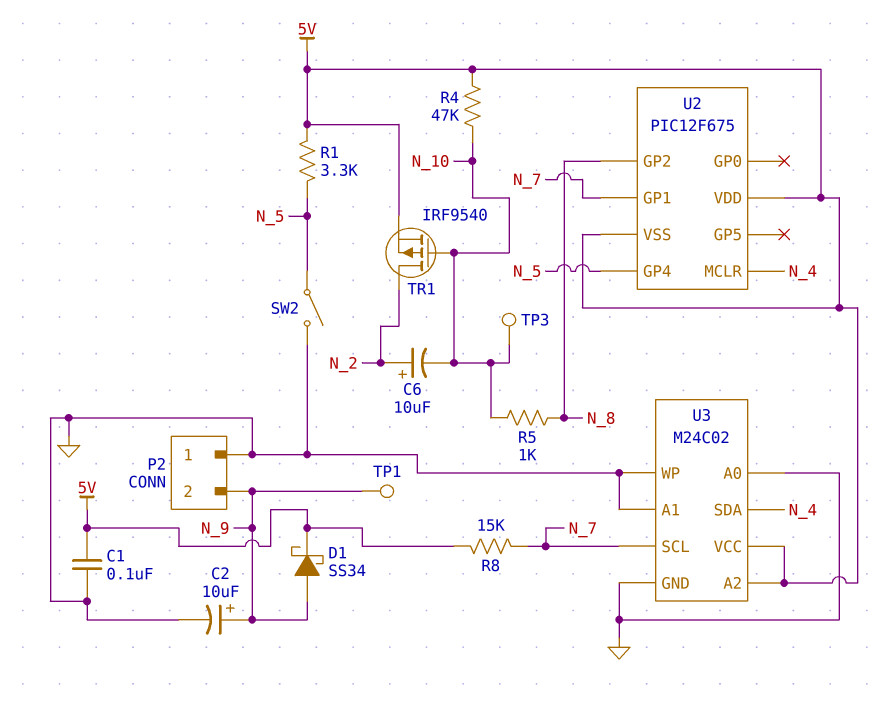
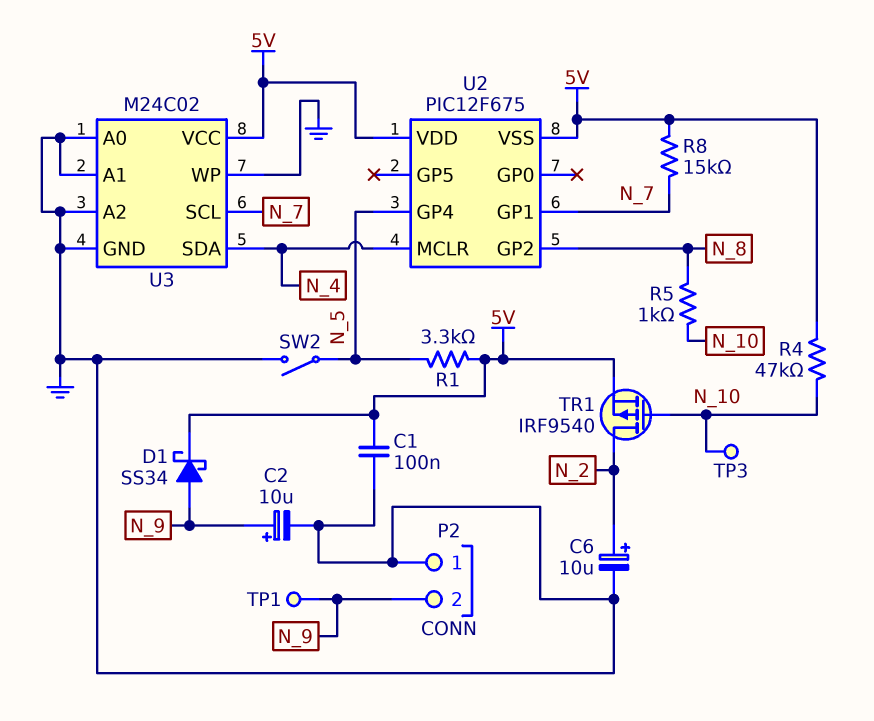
C6: 10uF (plus N_2, minus N_10) -> 10uF (plus N_2, minus GND)
U3 pin A2: 5V -> GND

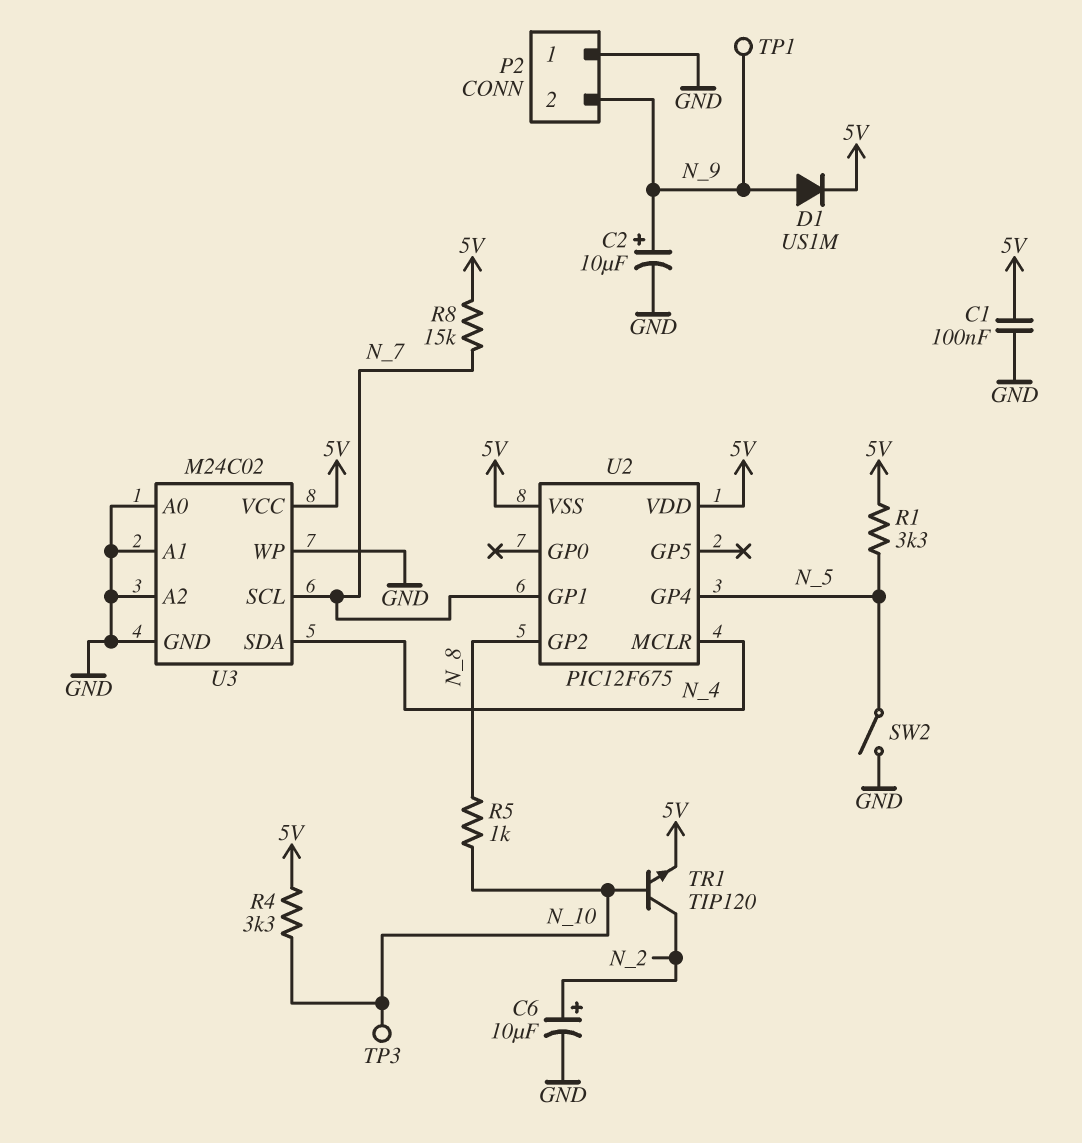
D1: schottky SS34 (A N_9, K 5V) -> diode US1M (A N_9, K 5V)
R4: 47k (5V, N_10) -> 3.3k (5V, N_10)
TR1: PMOS IRF9540 (G N_10, D N_2, S 5V) -> NPN TIP120 (B N_10, C N_2, E 5V)

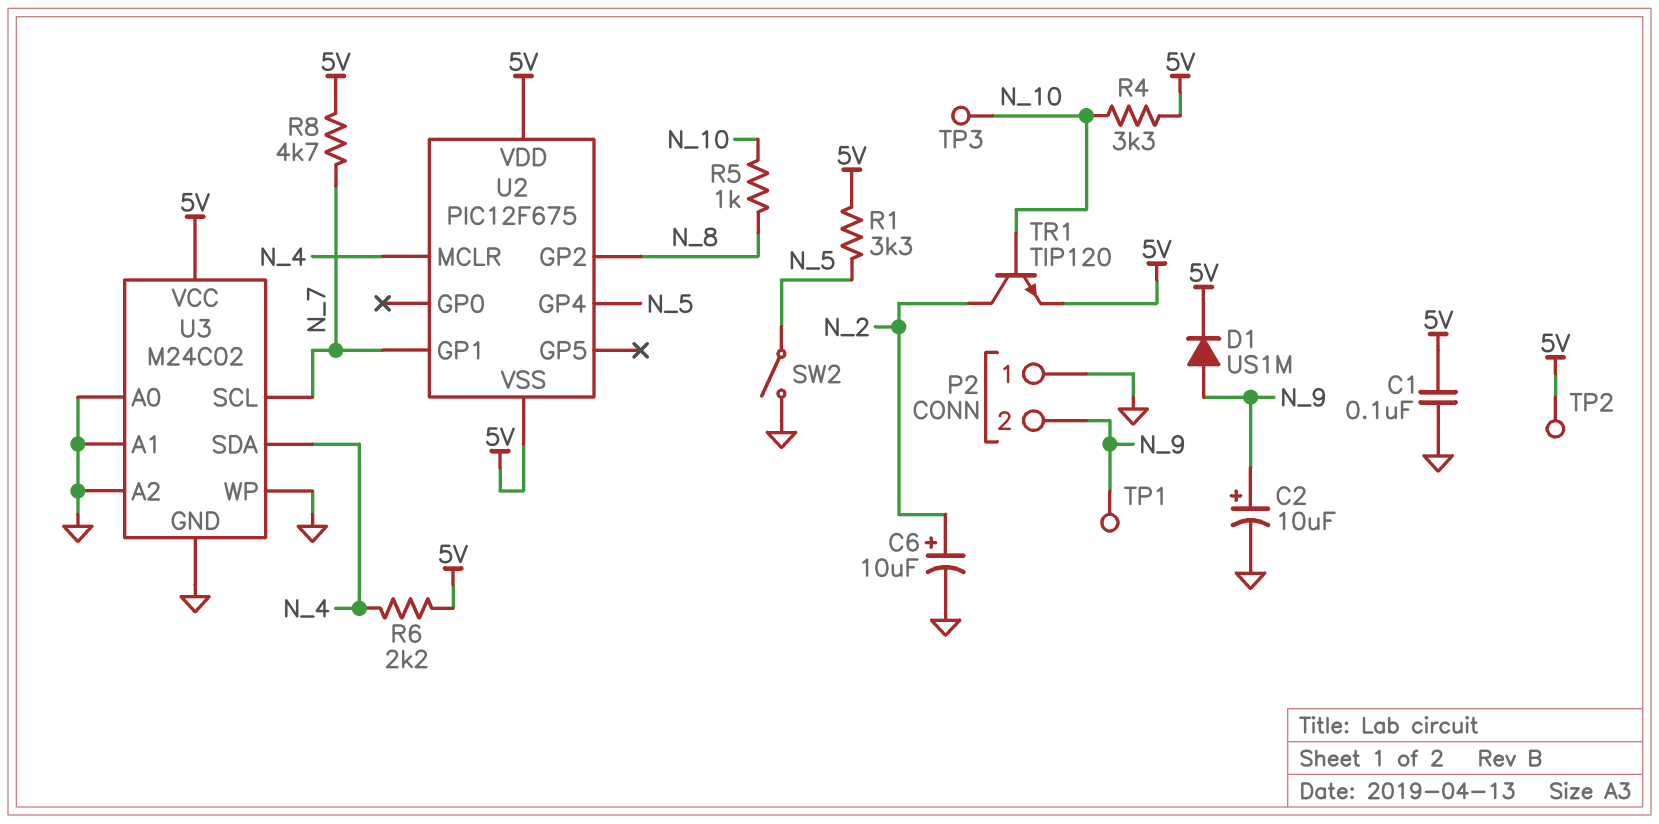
R6: none -> 2.2k (5V, N_4)
R8: 15k (5V, N_7) -> 4.7k (5V, N_7)
TP2: none -> test point (5V)

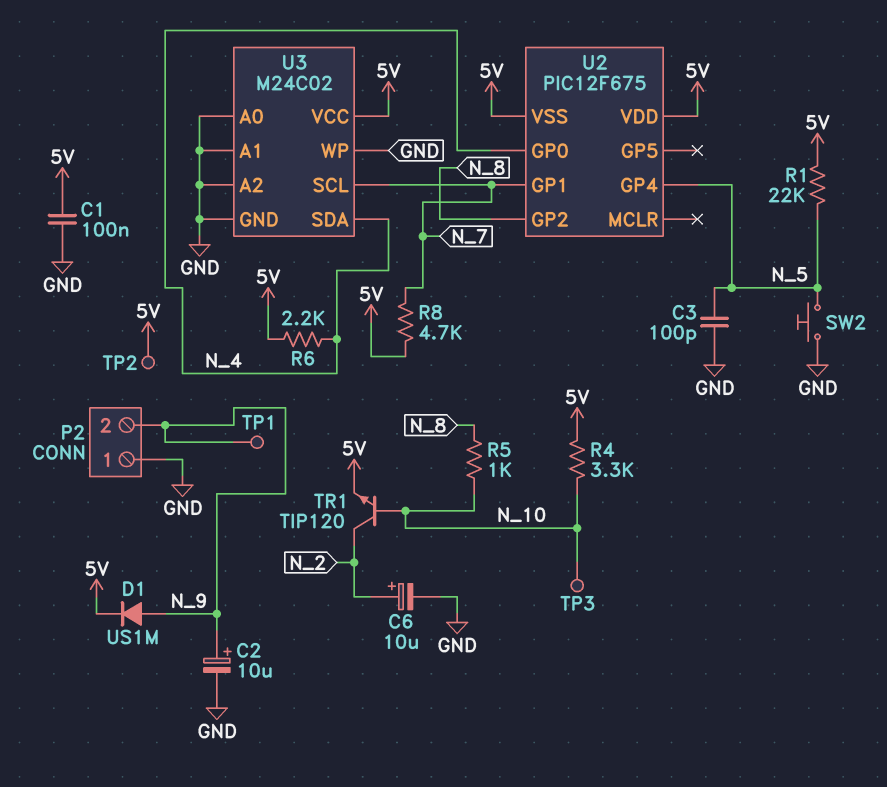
C3: none -> 100pF (GND, N_5)
R1: 3.3k (5V, N_5) -> 22k (5V, N_5)
SW2: switch (GND, N_5) -> button (GND, N_5)
U2 pin GP0: none -> N_4
U2 pin MCLR: N_4 -> none

